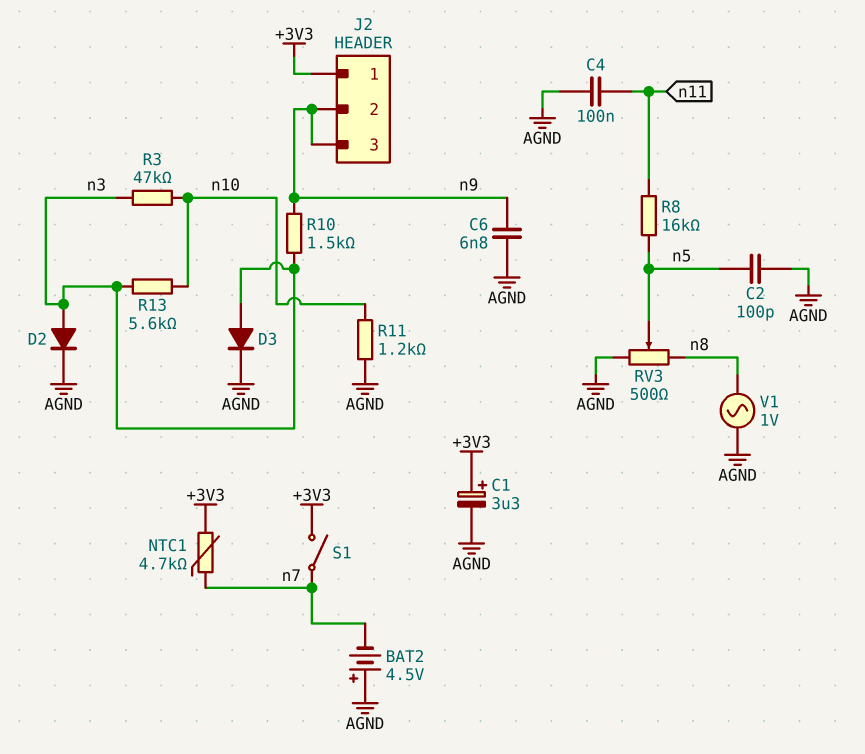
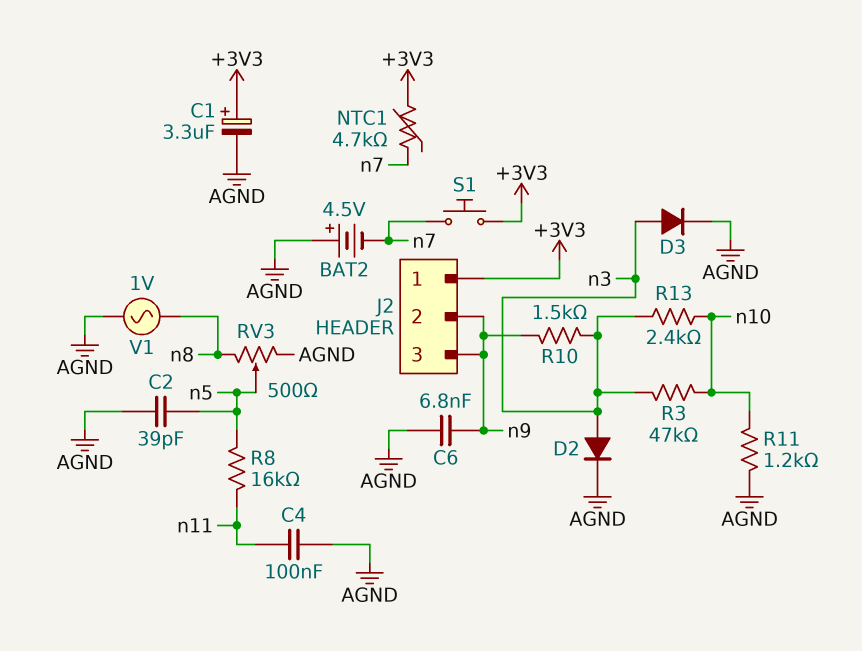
C2: 100pF (AGND, n5) -> 39pF (AGND, n5)
R13: 5.6k (n3, n10) -> 2.4k (n3, n10)
S1: switch (+3V3, n7) -> button (+3V3, n7)

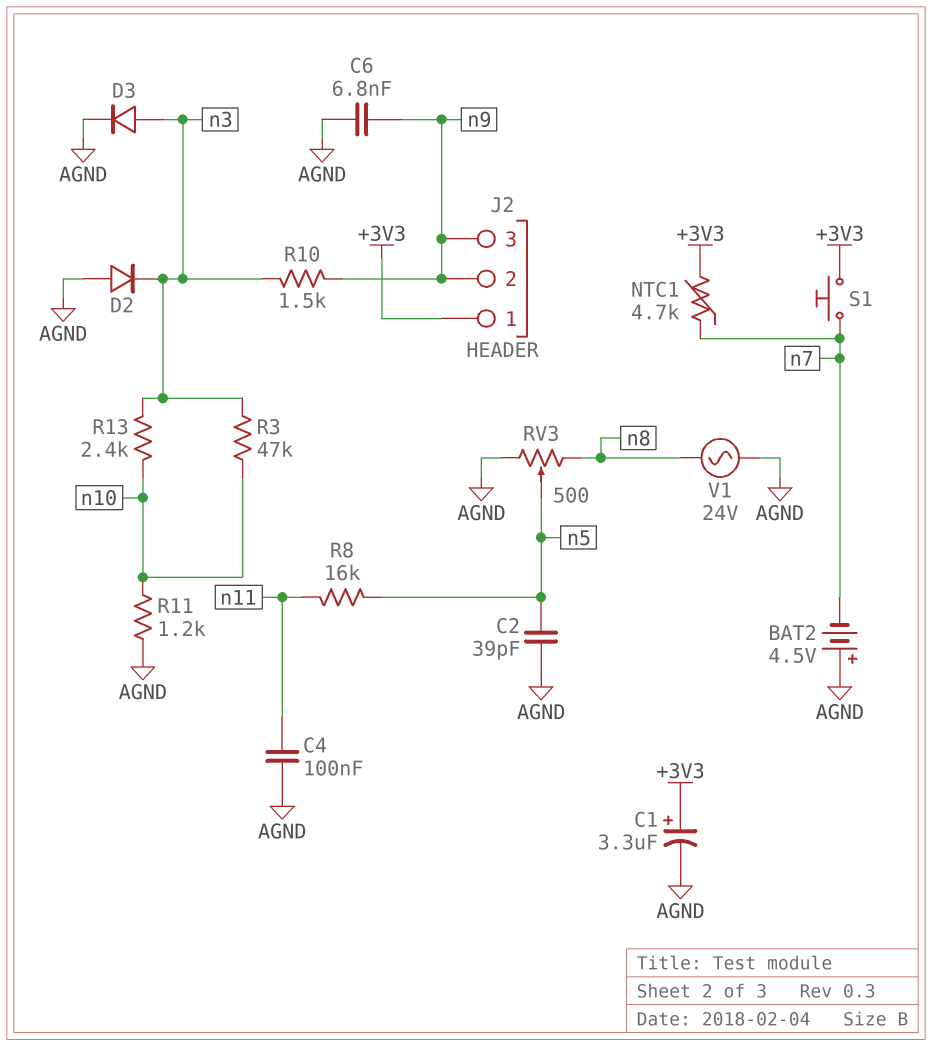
D2: diode (A n3, K AGND) -> diode (A AGND, K n3)
V1: AC 1V (AGND, n8) -> AC 24V (AGND, n8)

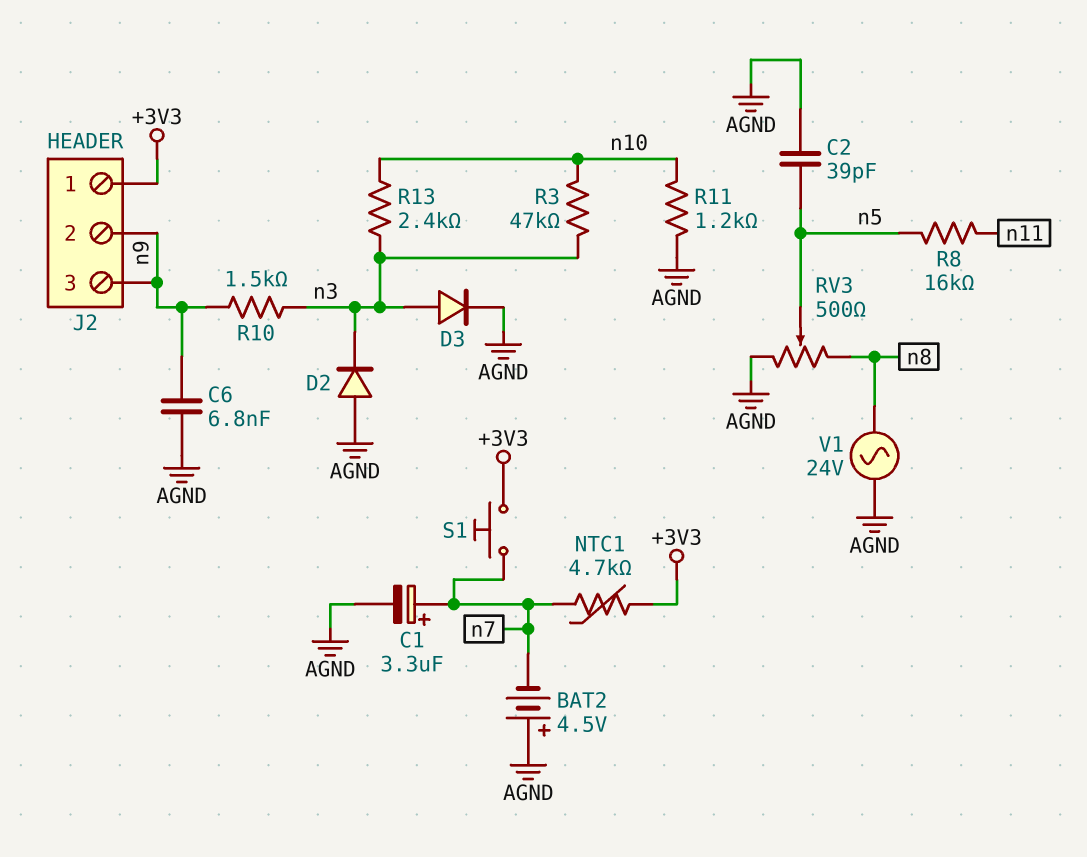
C1: 3.3uF (plus +3V3, minus AGND) -> 3.3uF (plus n7, minus AGND)
C4: 100nF (AGND, n11) -> none

